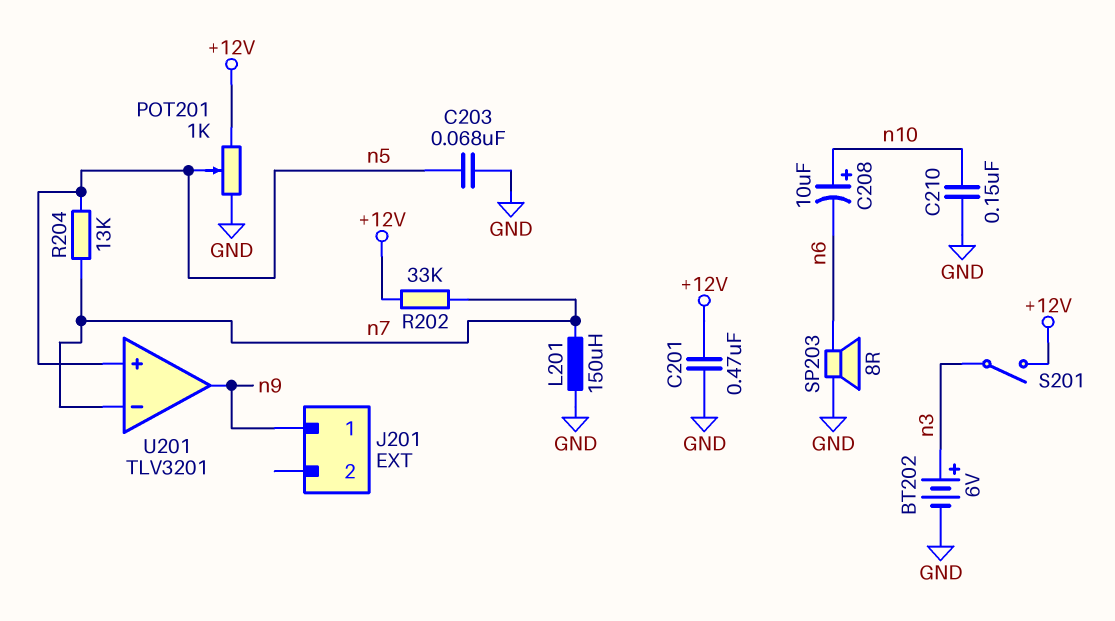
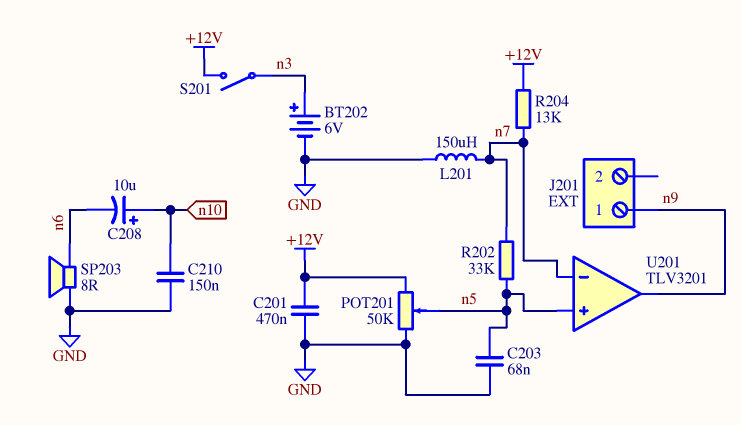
POT201: 1k (+12V, GND, wiper n5) -> 50k (+12V, GND, wiper n5)
R202: 33k (+12V, n7) -> 33k (n5, n7)
R204: 13k (n5, n7) -> 13k (+12V, n7)

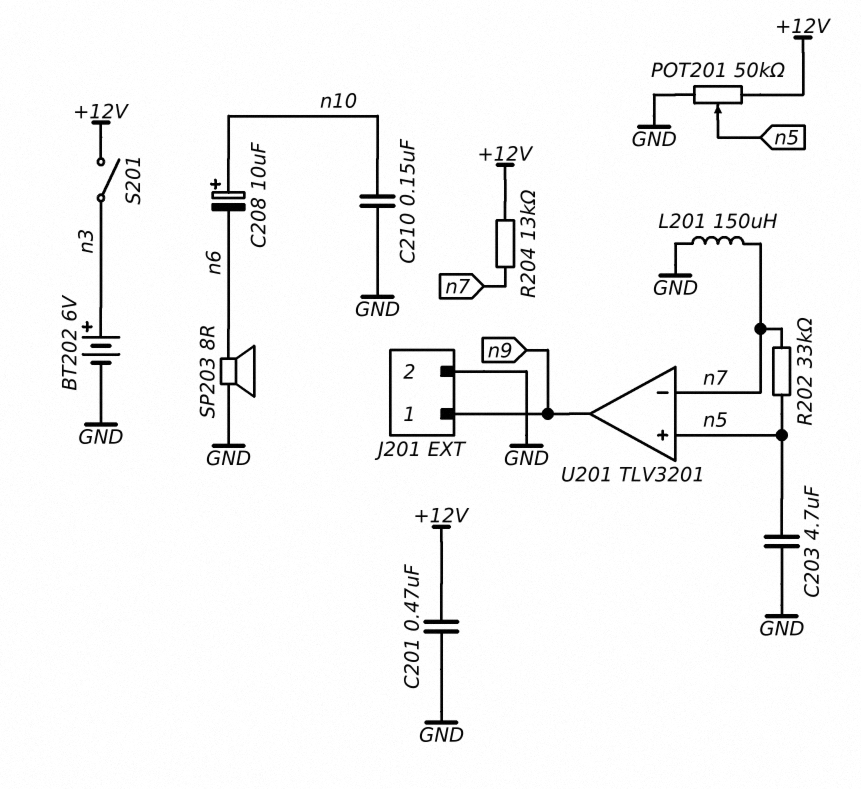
C203: 68nF (GND, n5) -> 4.7uF (GND, n5)
J201 pin 2: none -> GND

